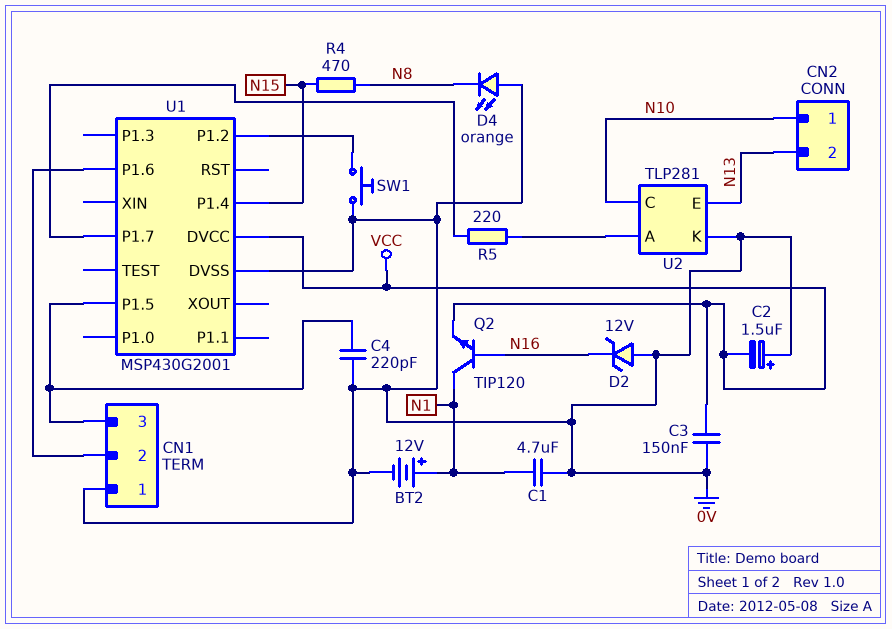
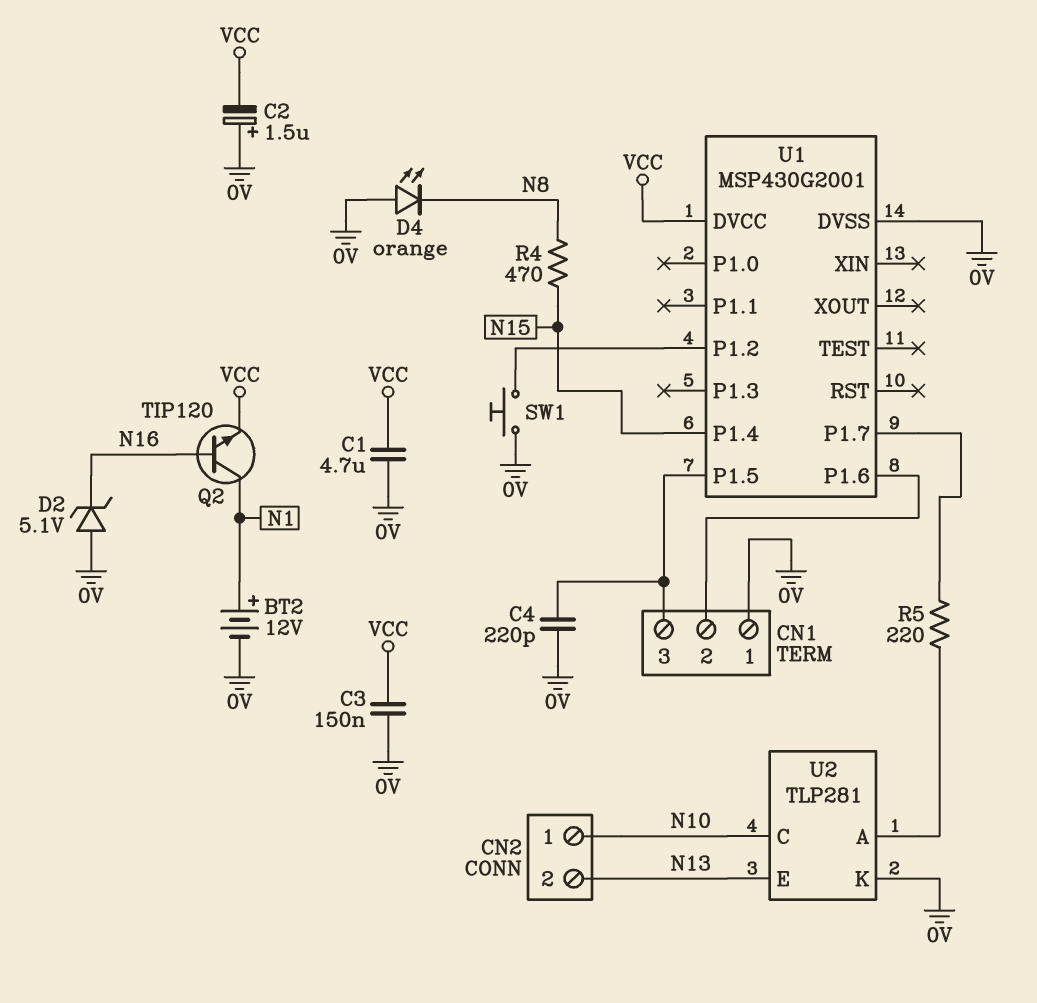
C1: 4.7uF (0V, N1) -> 4.7uF (0V, VCC)
D2: zener 12V (A 0V, K N16) -> zener 5.1V (A 0V, K N16)

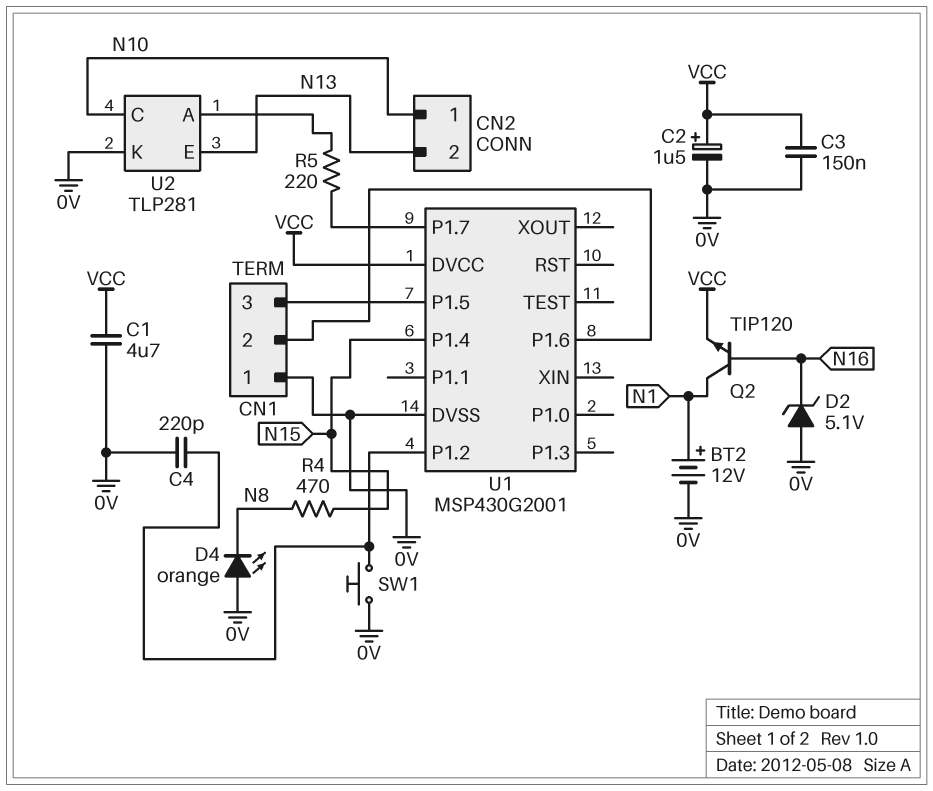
C2: 1.5uF (plus 0V, minus VCC) -> 1.5uF (plus VCC, minus 0V)
C4: 220pF (0V, CN1/3) -> 220pF (0V, U1/P1.2)

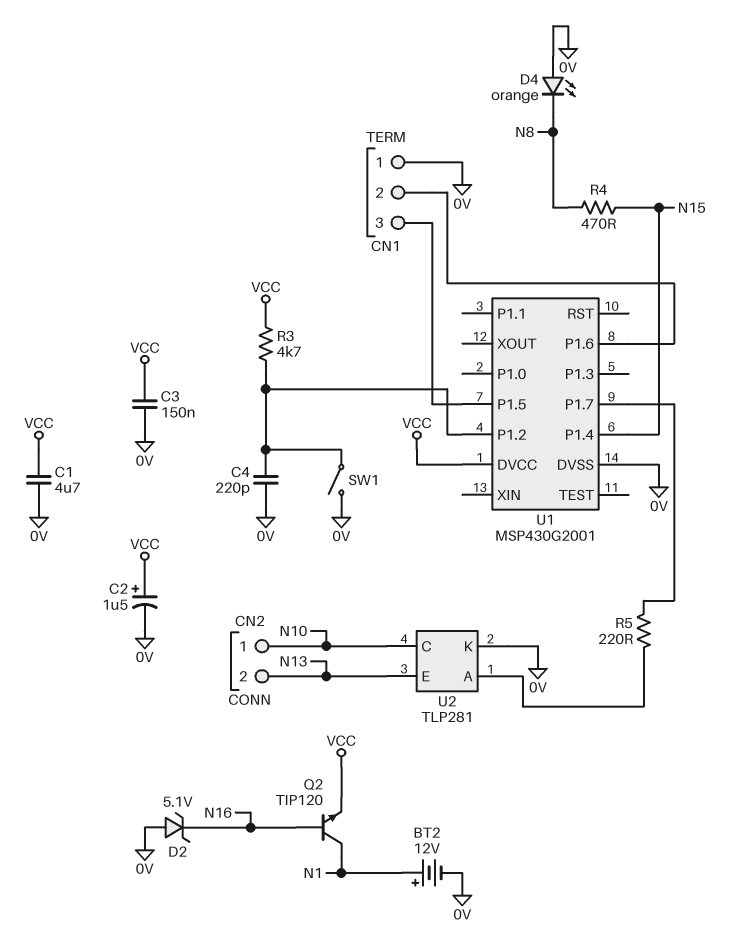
R3: none -> 4.7k (U1/P1.2, VCC)
SW1: button (0V, U1/P1.2) -> switch (0V, U1/P1.2)

